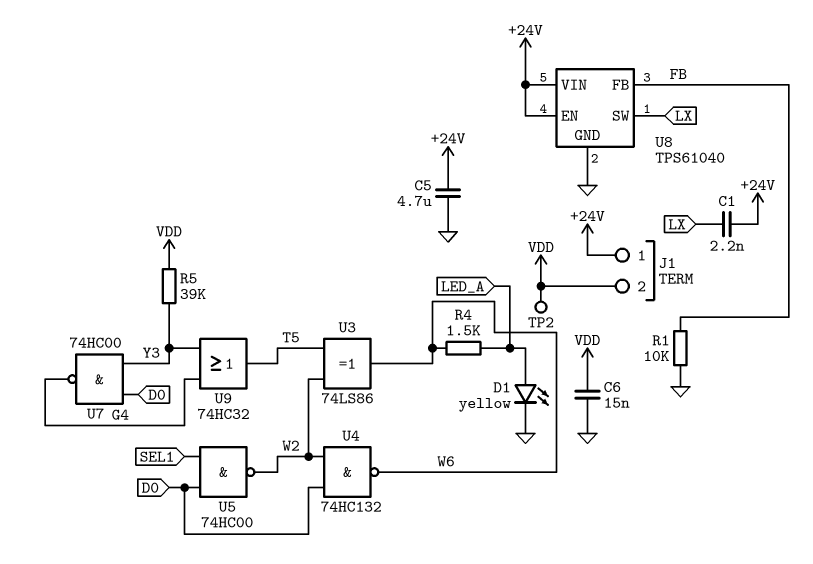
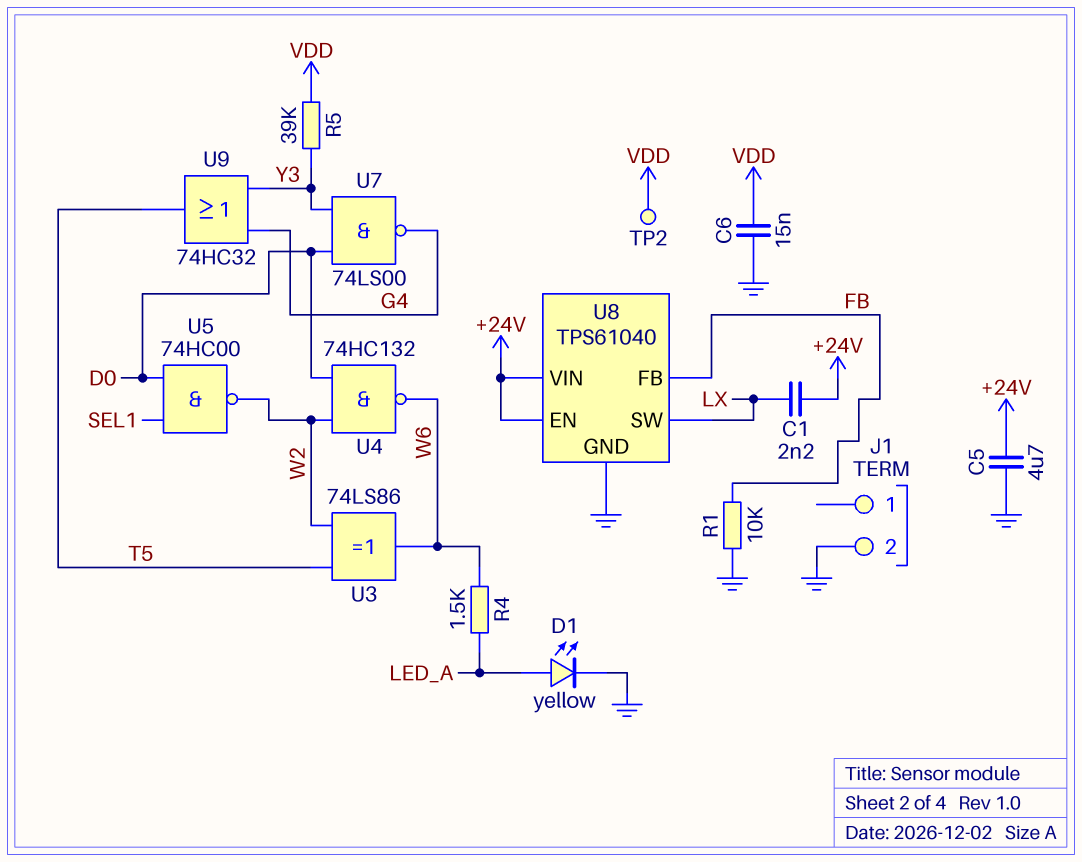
J1 pin 1: +24V -> none
J1 pin 2: VDD -> GND
U7: NAND 74HC00 (in D0, in Y3, out G4) -> NAND 74LS00 (in D0, in Y3, out G4)

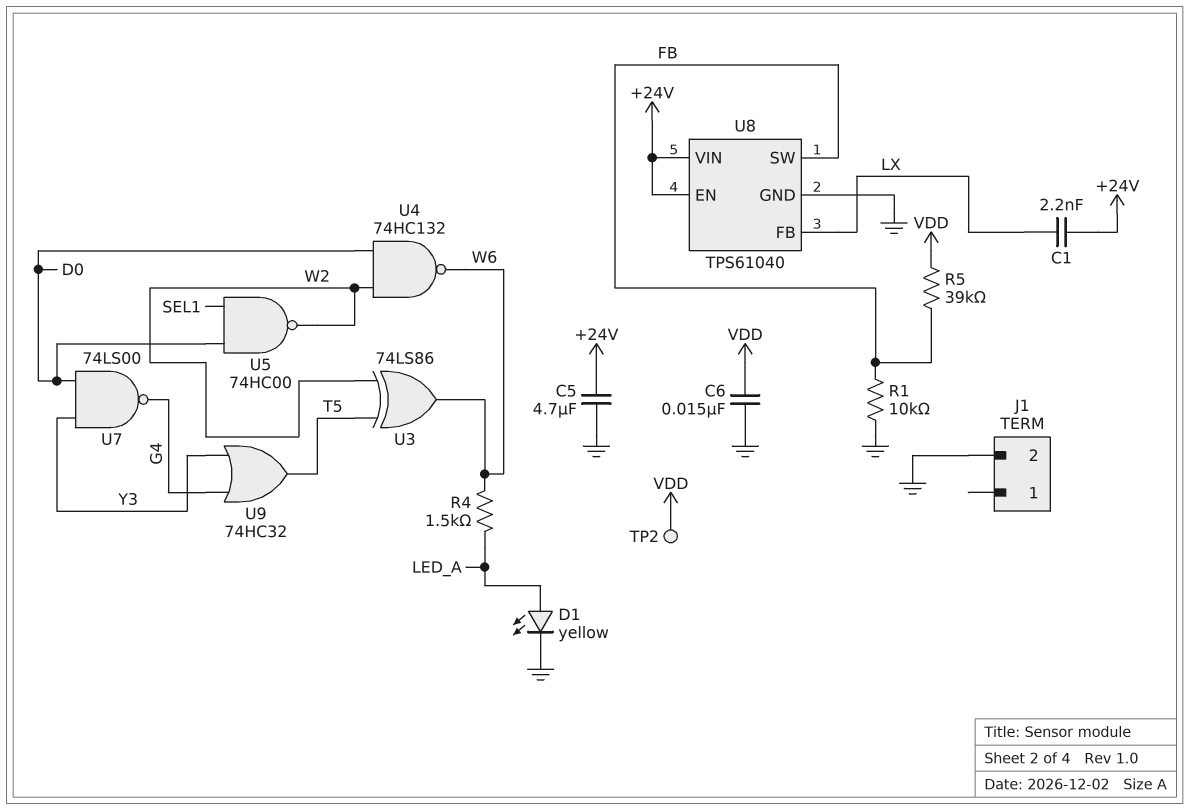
R5: 39k (VDD, Y3) -> 39k (FB, VDD)
U8 pin FB: FB -> LX
U8 pin SW: LX -> FB

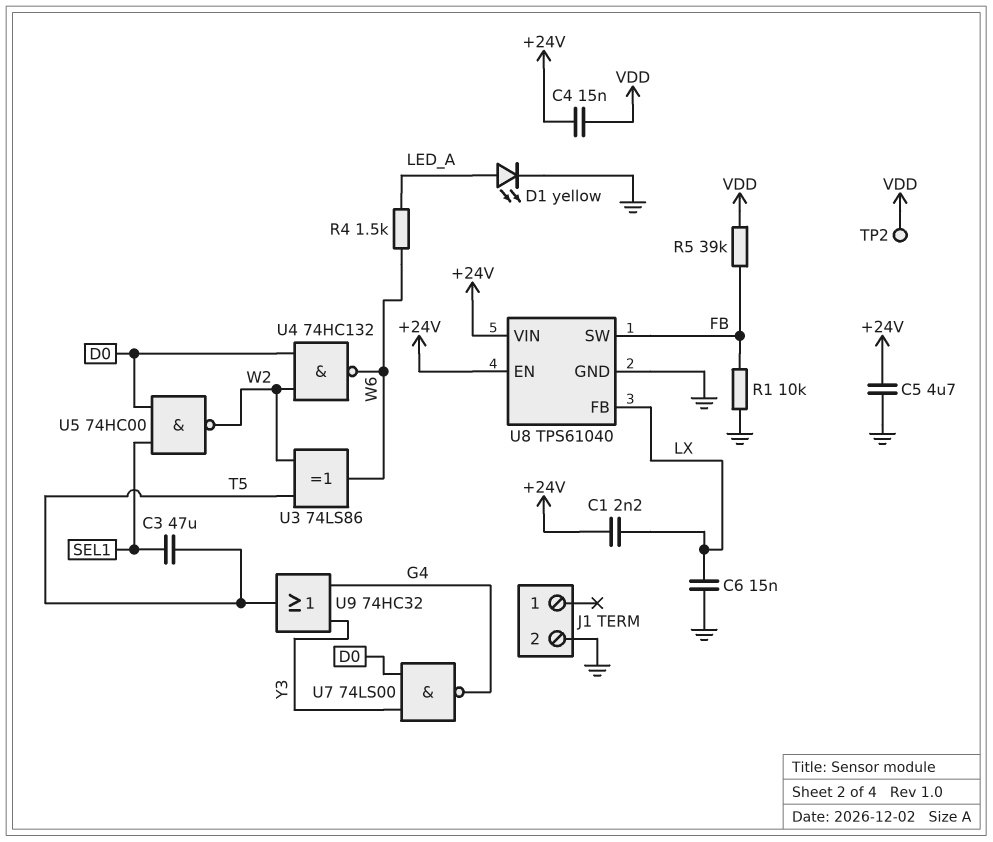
C3: none -> 47uF (SEL1, T5)
C4: none -> 15nF (+24V, VDD)
C6: 15nF (GND, VDD) -> 15nF (GND, LX)

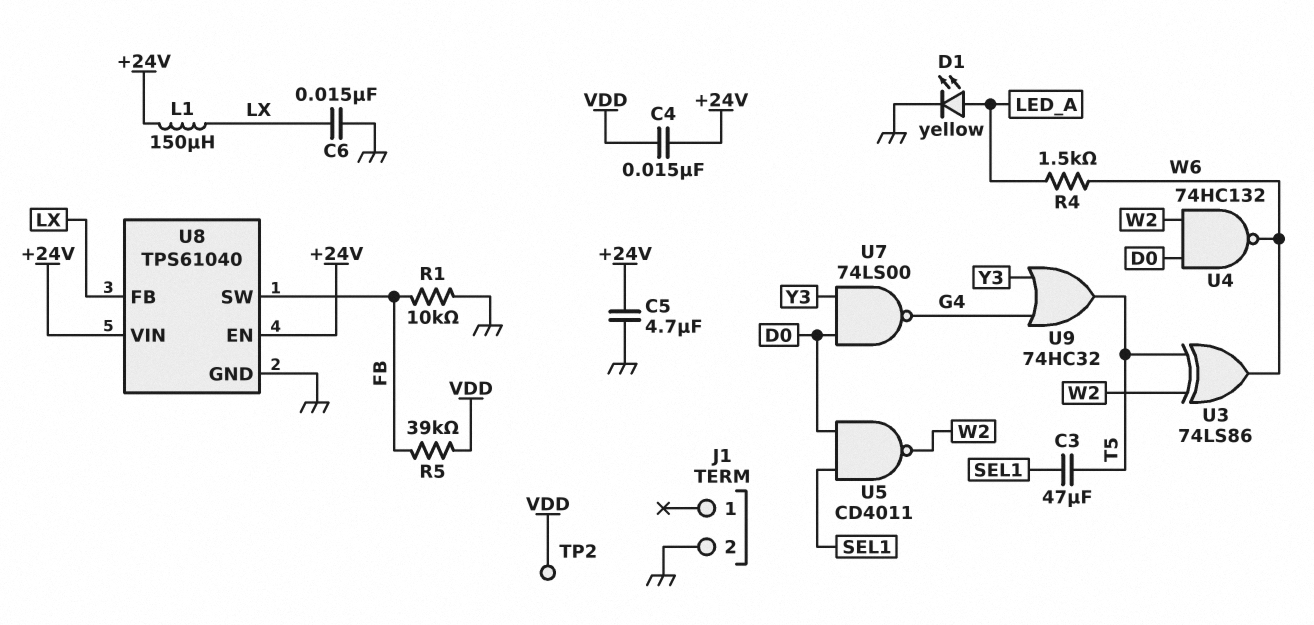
C1: 2.2nF (+24V, LX) -> none
L1: none -> 150uH (+24V, LX)
U5: NAND 74HC00 (in D0, in SEL1, out W2) -> NAND CD4011 (in D0, in SEL1, out W2)

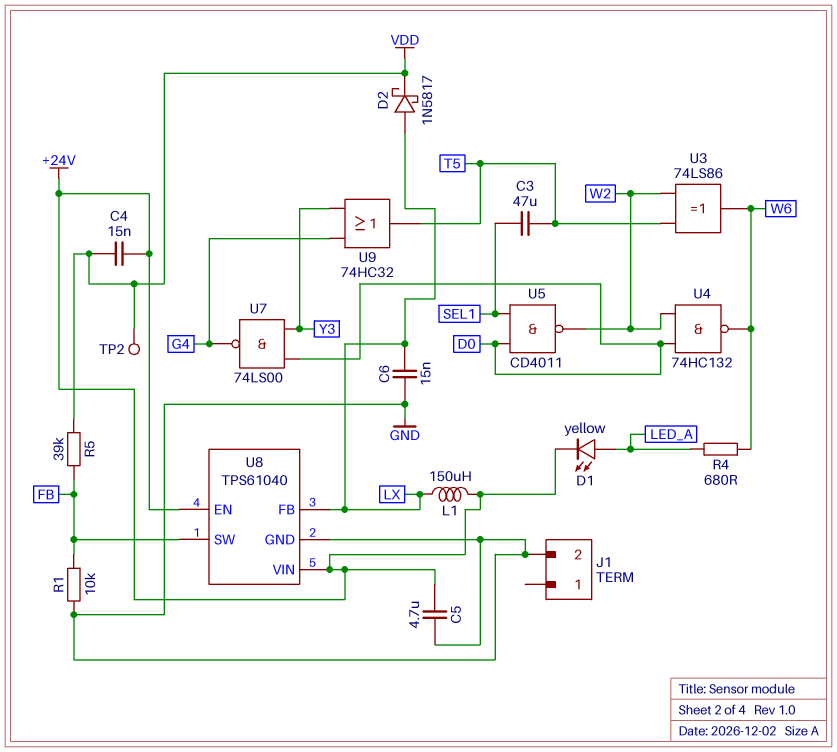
D1: LED yellow (A LED_A, K GND) -> LED yellow (A LED_A, K +24V)
D2: none -> schottky 1N5817 (A LX, K VDD)
R4: 1.5k (LED_A, W6) -> 680 (LED_A, W6)

